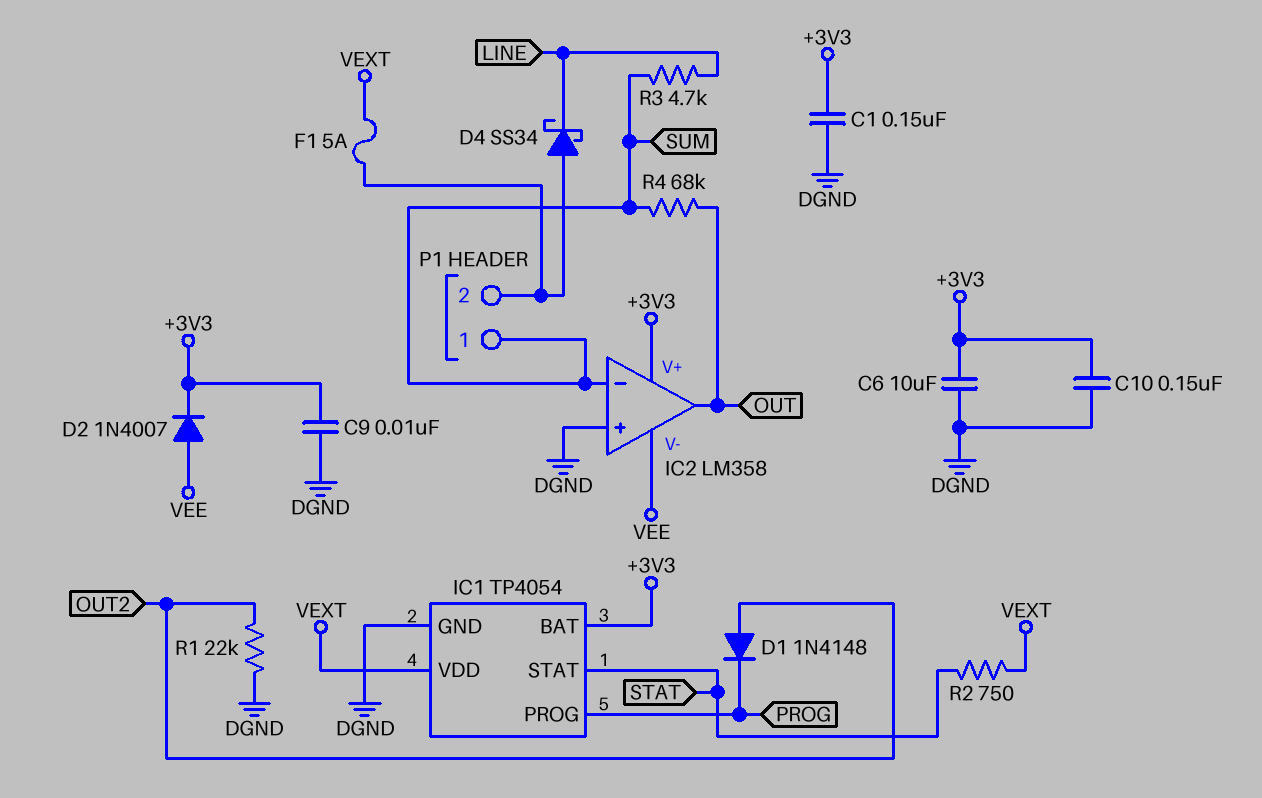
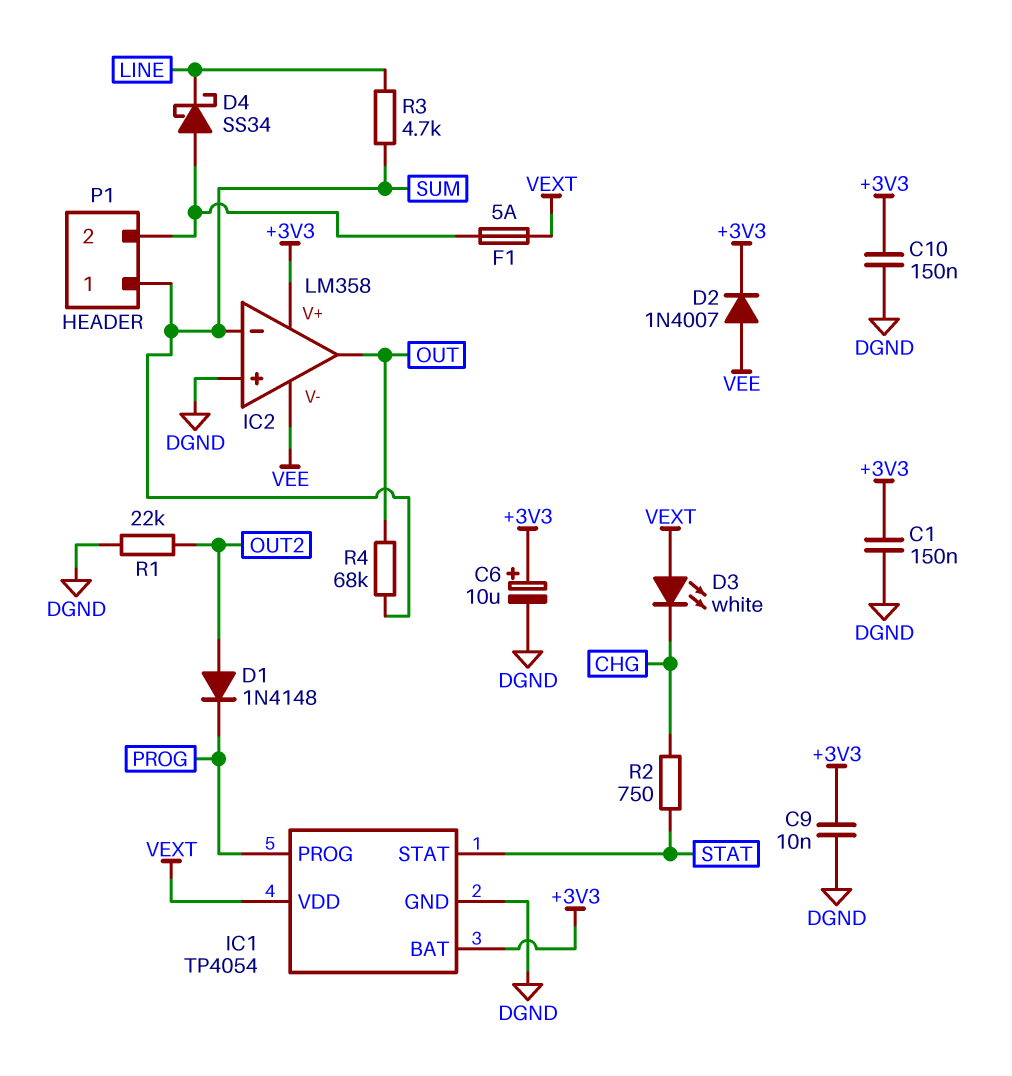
C6: 10uF (+3V3, DGND) -> 10uF (plus +3V3, minus DGND)
D3: none -> LED white (A VEXT, K CHG)
R2: 750 (STAT, VEXT) -> 750 (CHG, STAT)

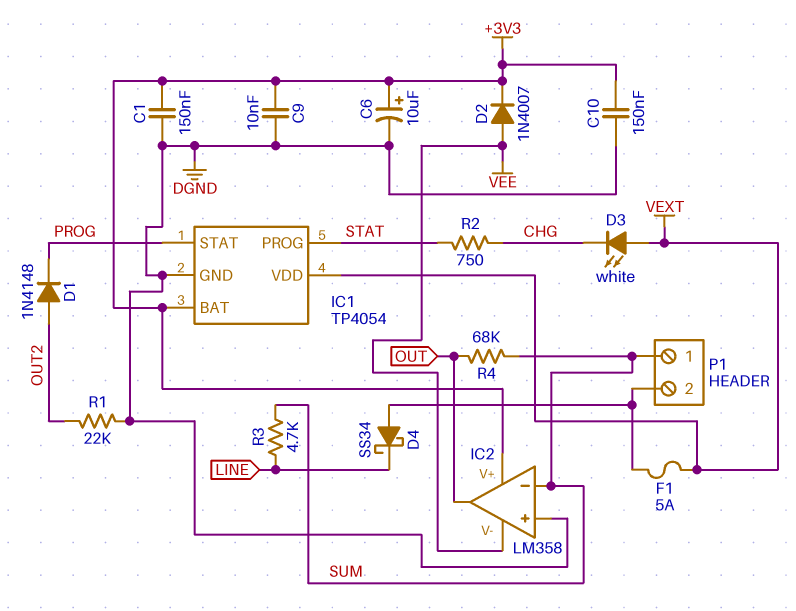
IC1 pin PROG: PROG -> STAT
IC1 pin STAT: STAT -> PROG

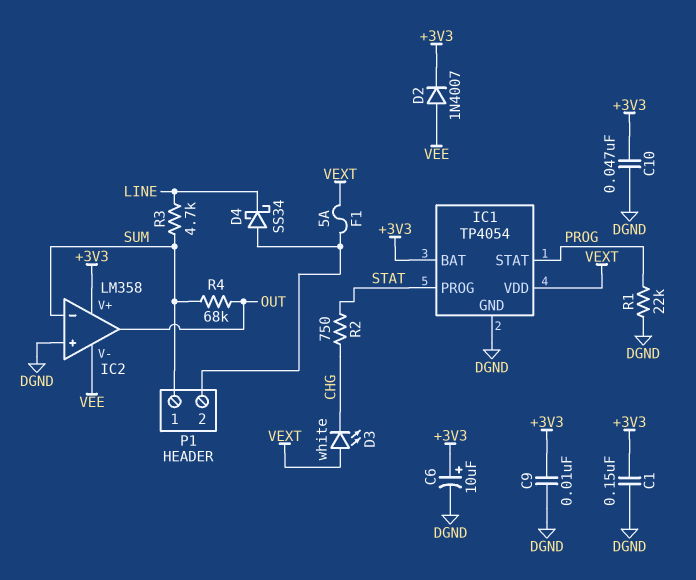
C10: 150nF (+3V3, DGND) -> 47nF (+3V3, DGND)
D1: diode 1N4148 (A OUT2, K PROG) -> none
R1: 22k (DGND, OUT2) -> 22k (DGND, PROG)

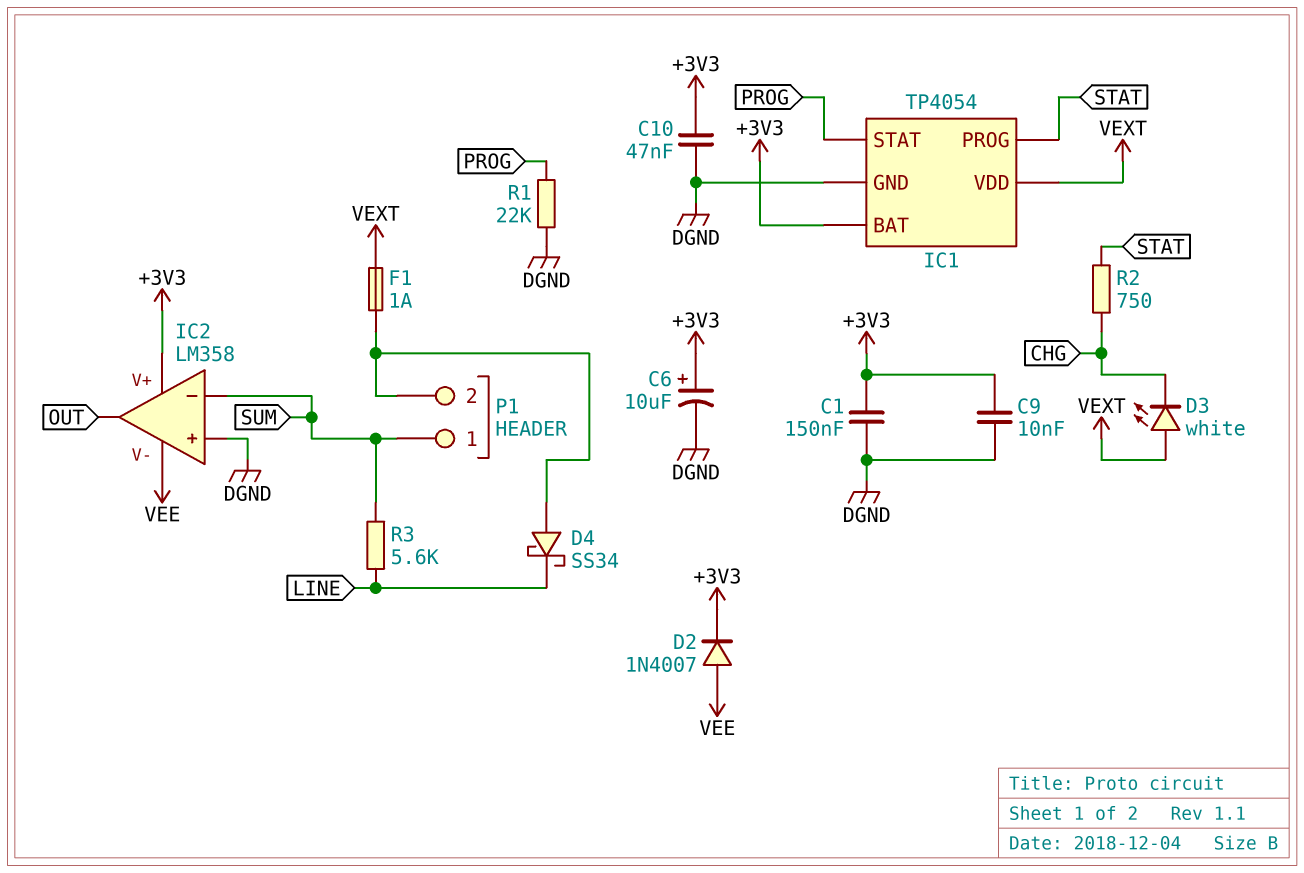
F1: 5A (P1/2, VEXT) -> 1A (P1/2, VEXT)
R3: 4.7k (LINE, SUM) -> 5.6k (LINE, SUM)
R4: 68k (OUT, SUM) -> none

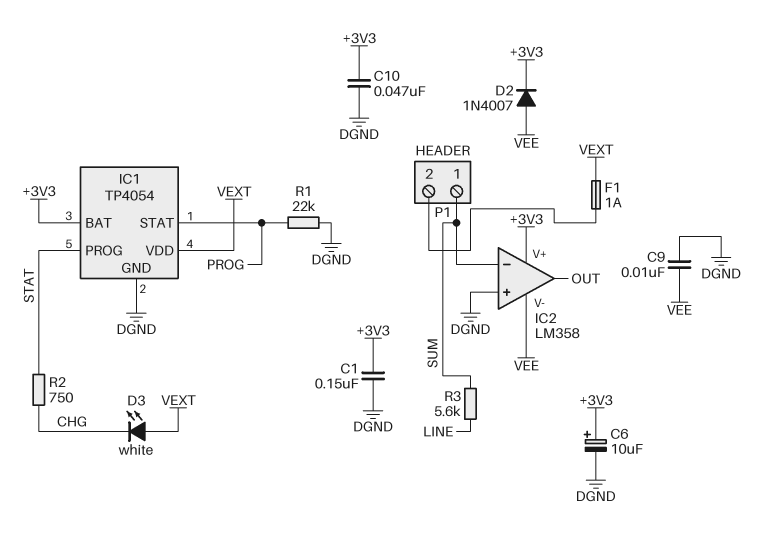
C9: 10nF (+3V3, DGND) -> 10nF (DGND, VEE)
D4: schottky SS34 (A P1/2, K LINE) -> none

